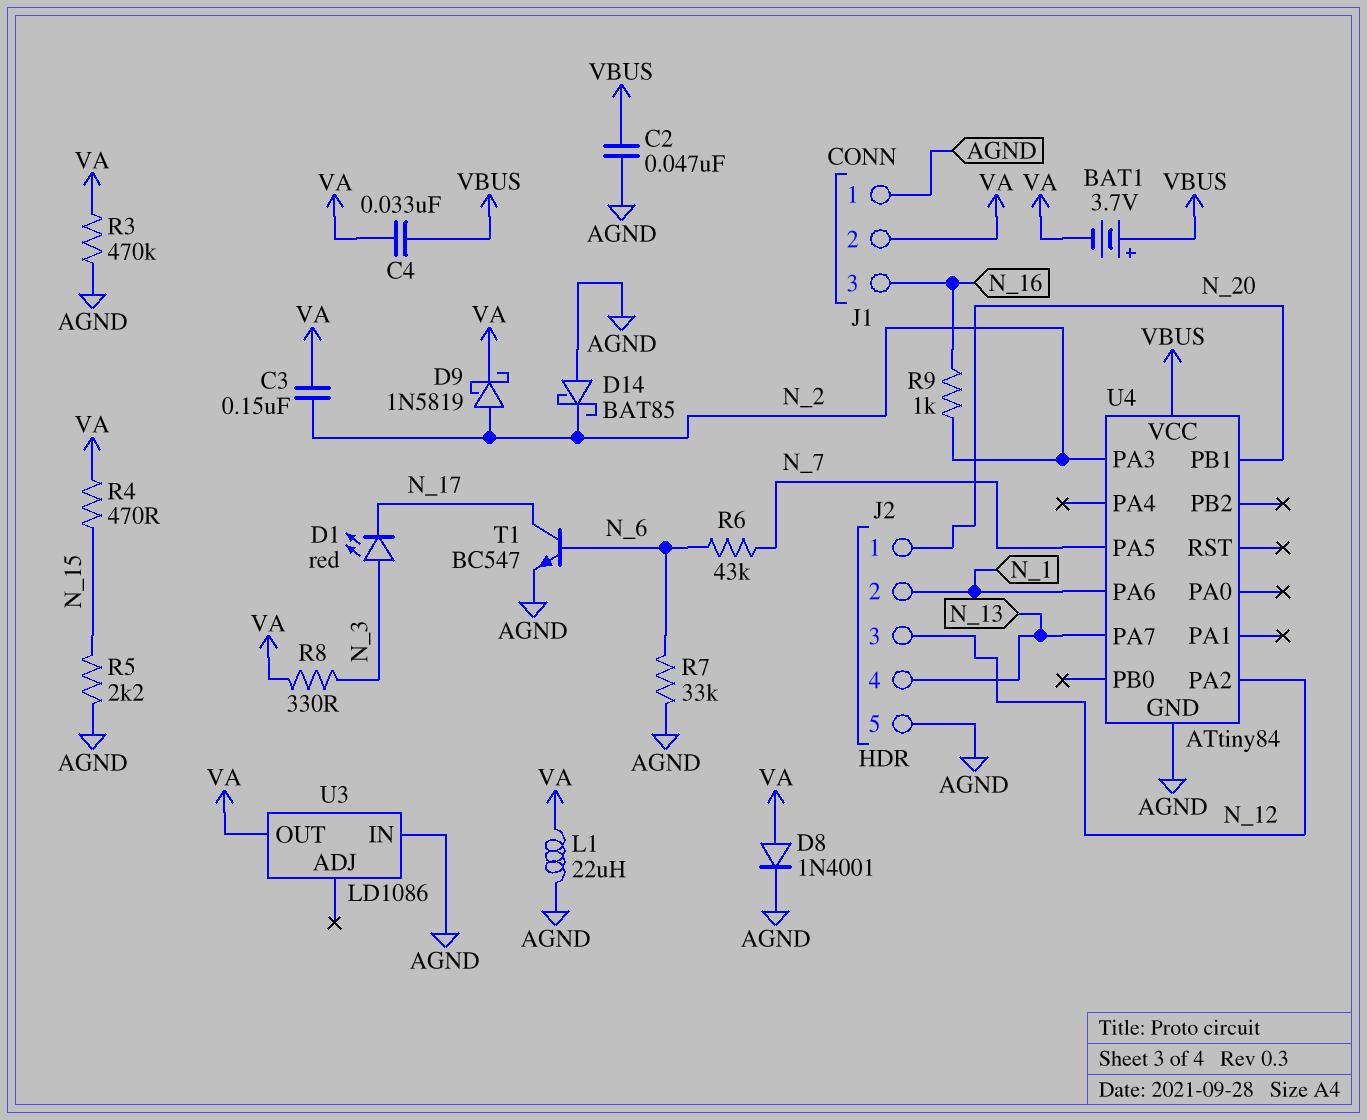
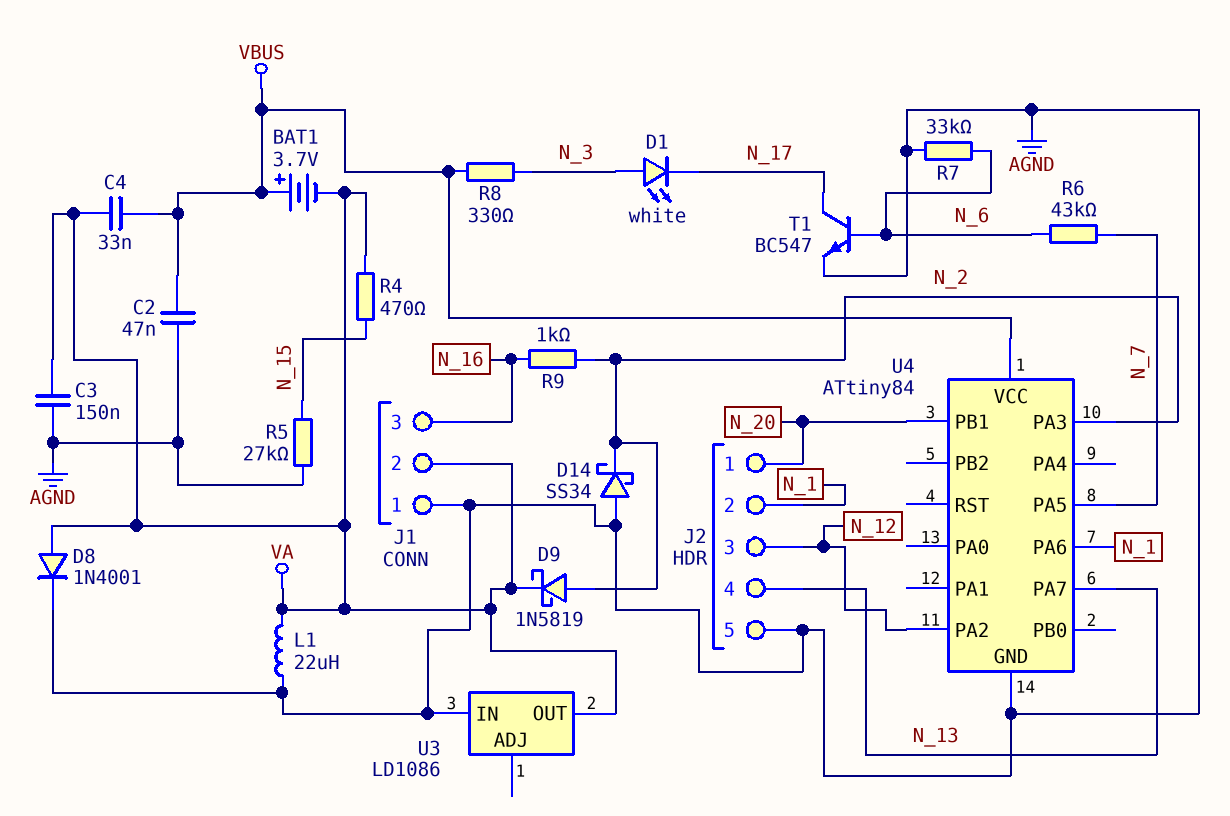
C3: 150nF (N_2, VA) -> 150nF (AGND, VA)
D1: LED red (A N_3, K N_17) -> LED white (A N_3, K N_17)
D14: schottky BAT85 (A AGND, K N_2) -> schottky SS34 (A AGND, K N_2)
R3: 470k (AGND, VA) -> none
R5: 2.2k (AGND, N_15) -> 27k (AGND, N_15)
R8: 330 (N_3, VA) -> 330 (N_3, VBUS)

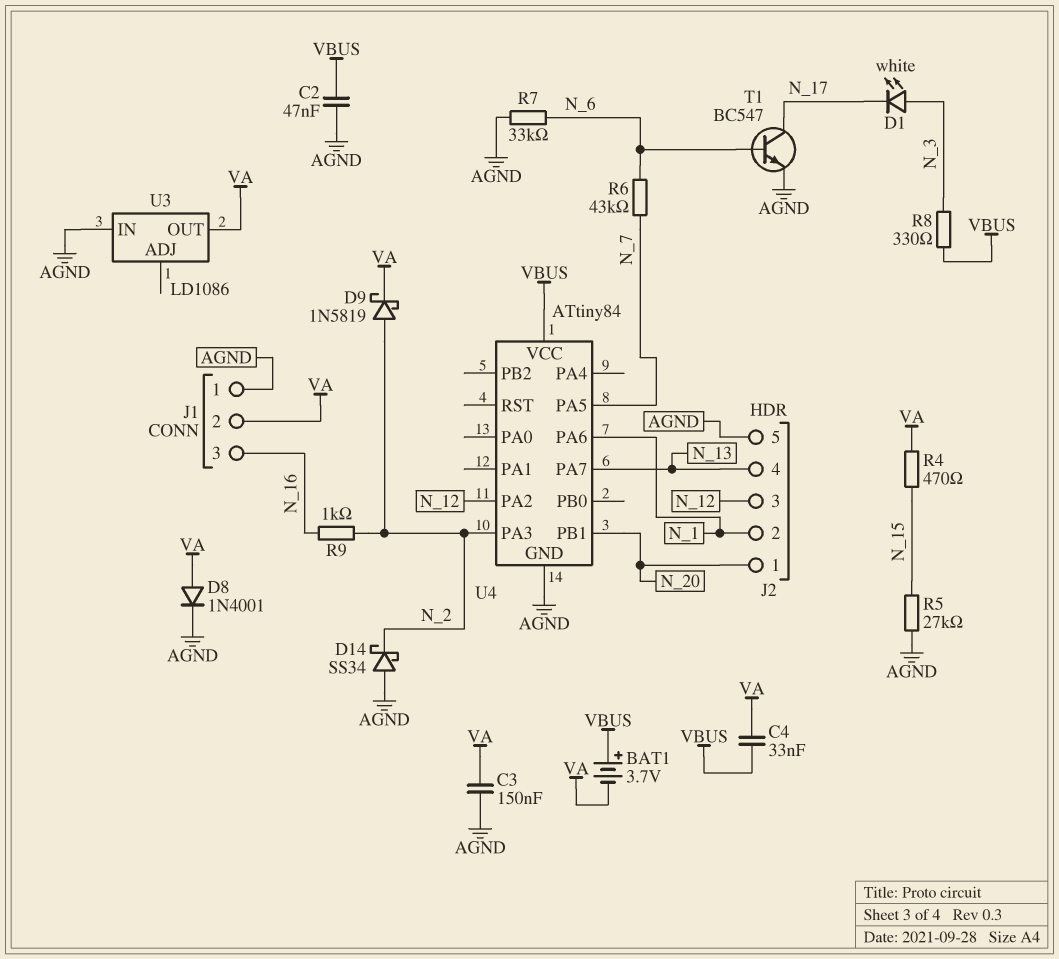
L1: 22uH (AGND, VA) -> none

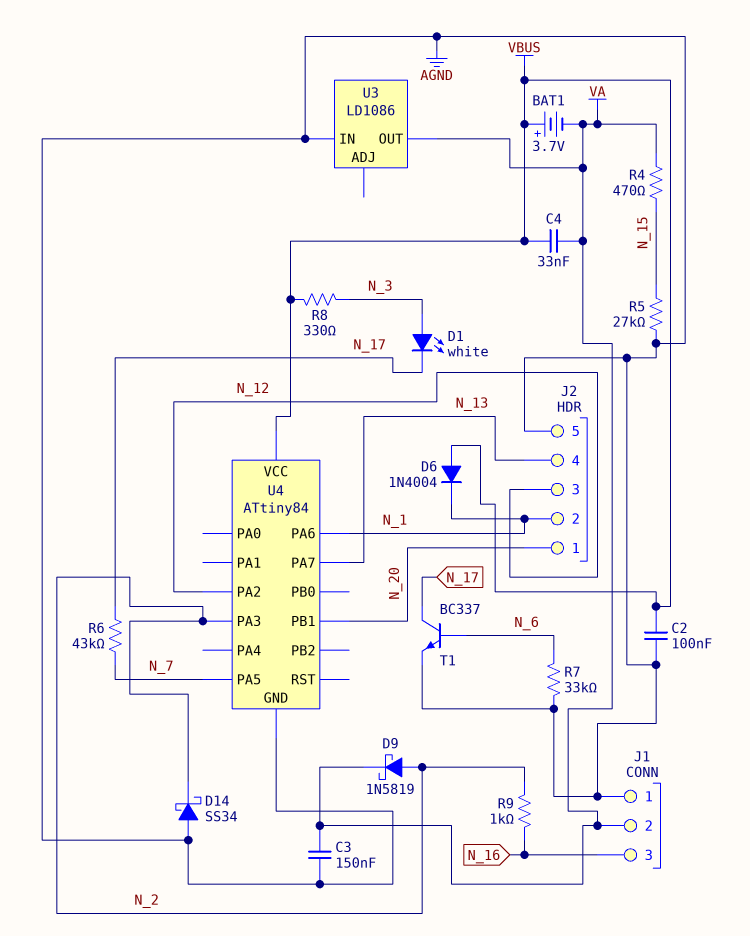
C2: 47nF (AGND, VBUS) -> 100nF (AGND, VBUS)
D6: none -> diode 1N4004 (A VBUS, K N_1)
D8: diode 1N4001 (A VA, K AGND) -> none
R6: 43k (N_6, N_7) -> 43k (N_7, N_17)
T1: NPN BC547 (B N_6, C N_17, E AGND) -> NPN BC337 (B N_6, C N_17, E AGND)

